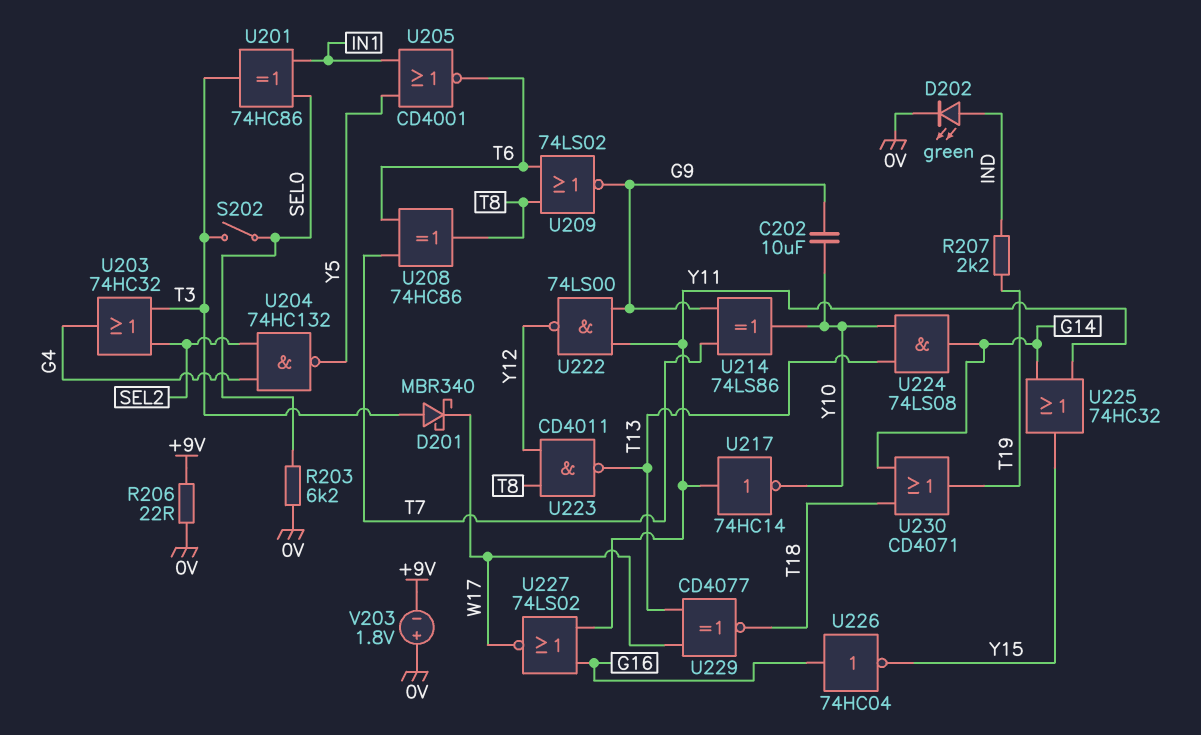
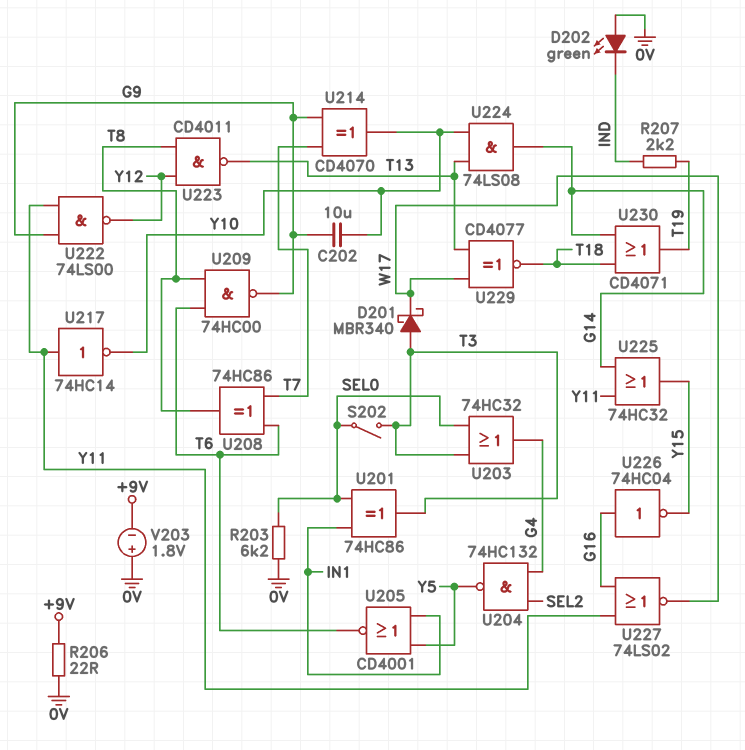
D202: LED green (A IND, K 0V) -> LED green (A 0V, K IND)
U203: OR 74HC32 (in SEL2, in T3, out G4) -> OR 74HC32 (in SEL0, in T3, out G4)
U209: NOR 74LS02 (in T6, in T8, out G9) -> NAND 74HC00 (in T6, in T8, out G9)
U214: XOR 74LS86 (in G9, in T7, out Y10) -> XOR CD4070 (in G9, in T7, out Y10)

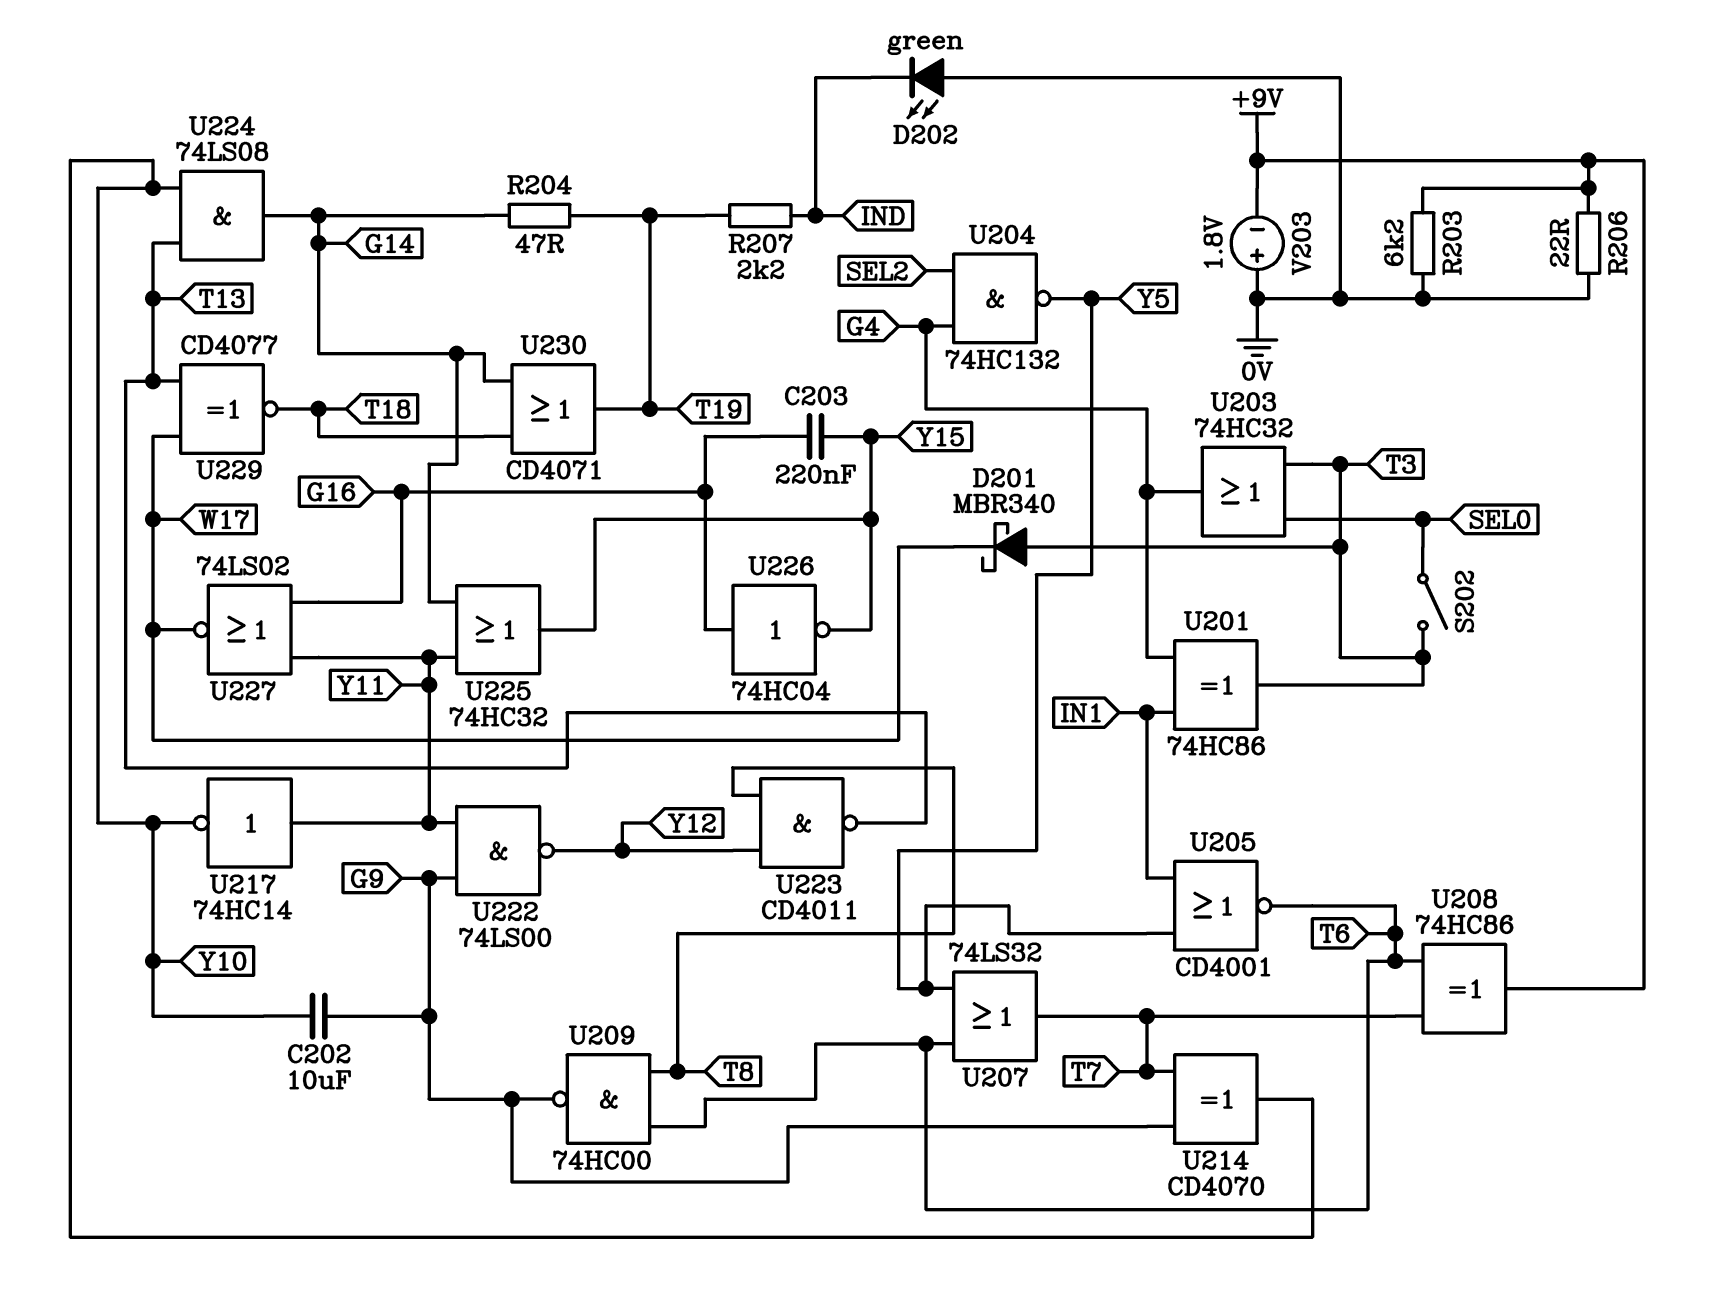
C203: none -> 220nF (G16, Y15)
R203: 6.2k (0V, SEL0) -> 6.2k (+9V, 0V)
R204: none -> 47 (G14, T19)
U201: XOR 74HC86 (in IN1, in SEL0, out T3) -> XOR 74HC86 (in G4, in IN1, out T3)
U207: none -> OR 74LS32 (in T6, in Y5, out T7)
U208: XOR 74HC86 (in T6, in T7, out T8) -> XOR 74HC86 (in T6, in T7, out +9V)

